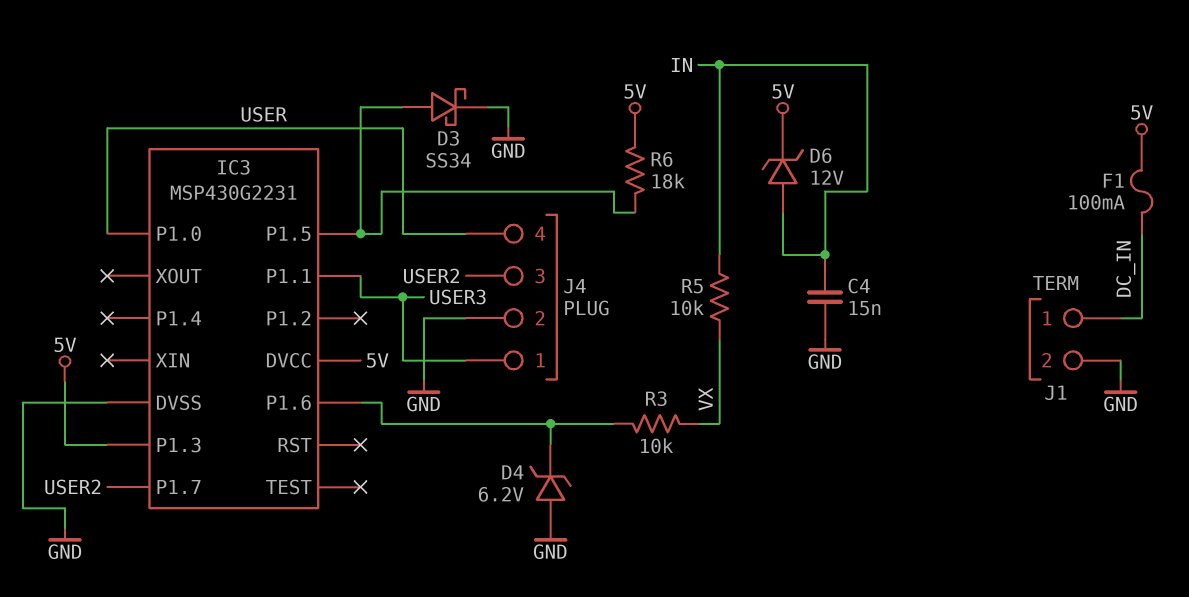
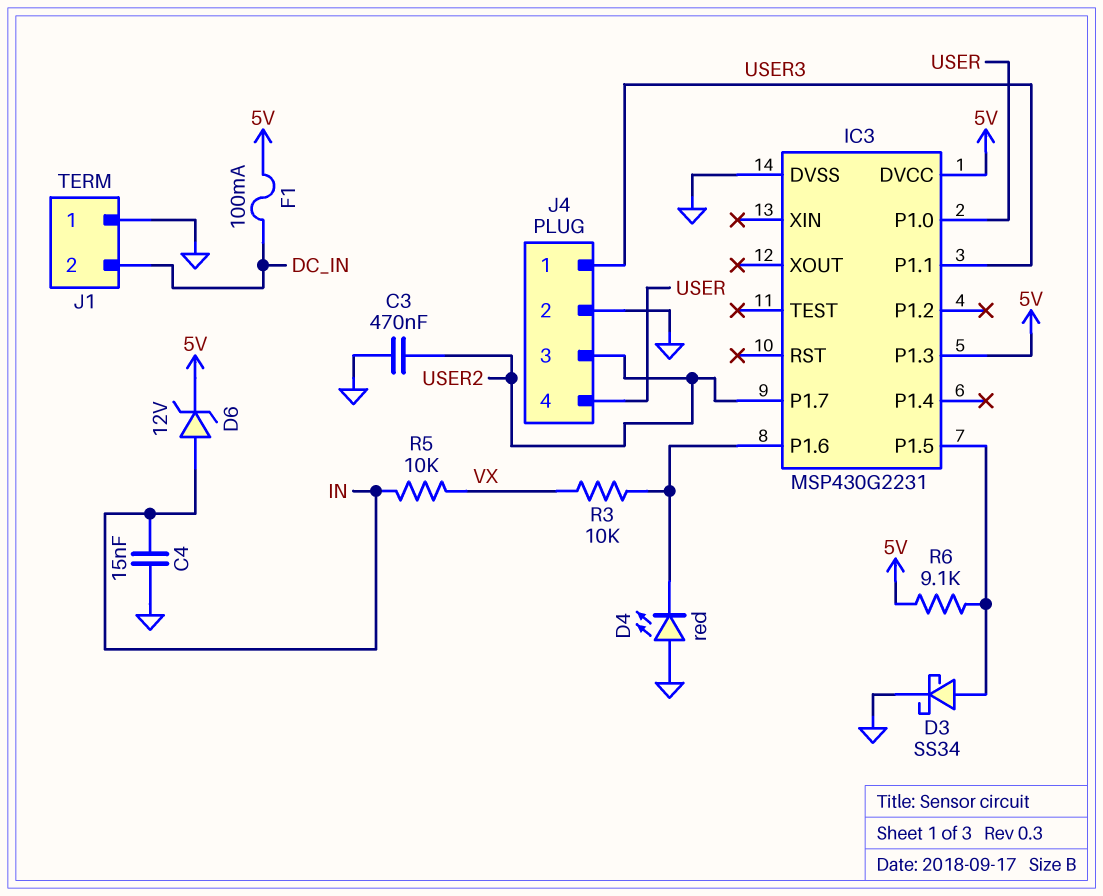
C3: none -> 470nF (GND, USER2)
D4: zener 6.2V (A GND, K IC3/P1.6) -> LED red (A GND, K IC3/P1.6)
J1 pin 1: DC_IN -> GND
J1 pin 2: GND -> DC_IN
R6: 18k (5V, IC3/P1.5) -> 9.1k (5V, IC3/P1.5)

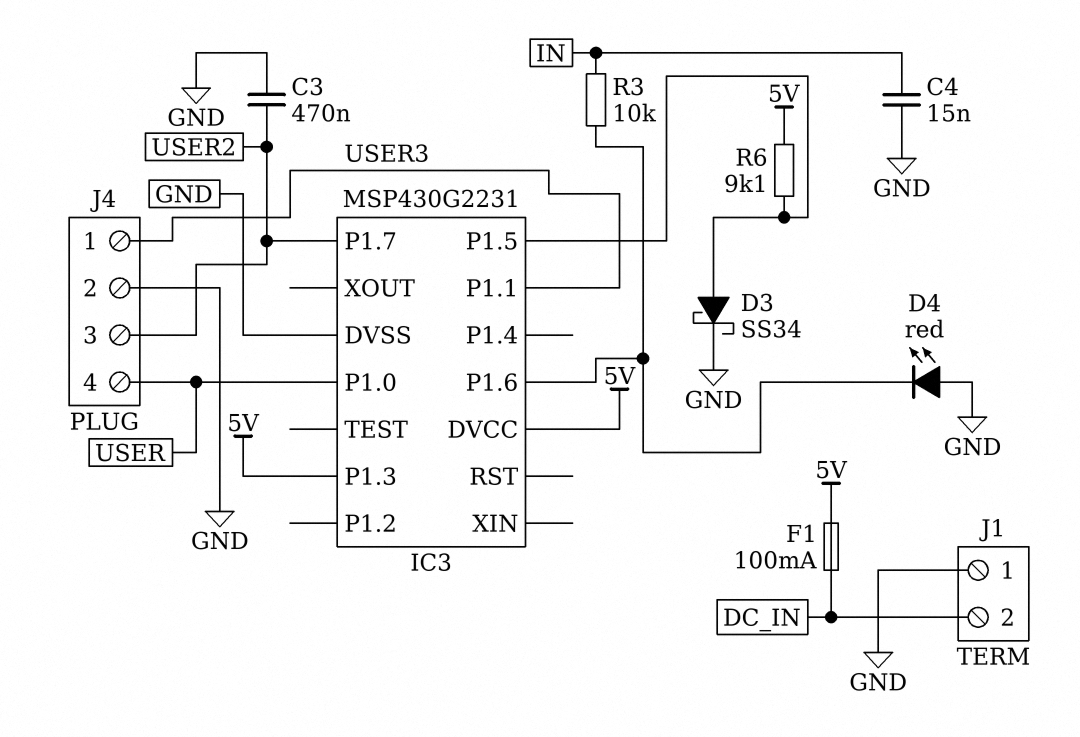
D6: zener 12V (A IN, K 5V) -> none
R3: 10k (IC3/P1.6, VX) -> 10k (IC3/P1.6, IN)
R5: 10k (IN, VX) -> none

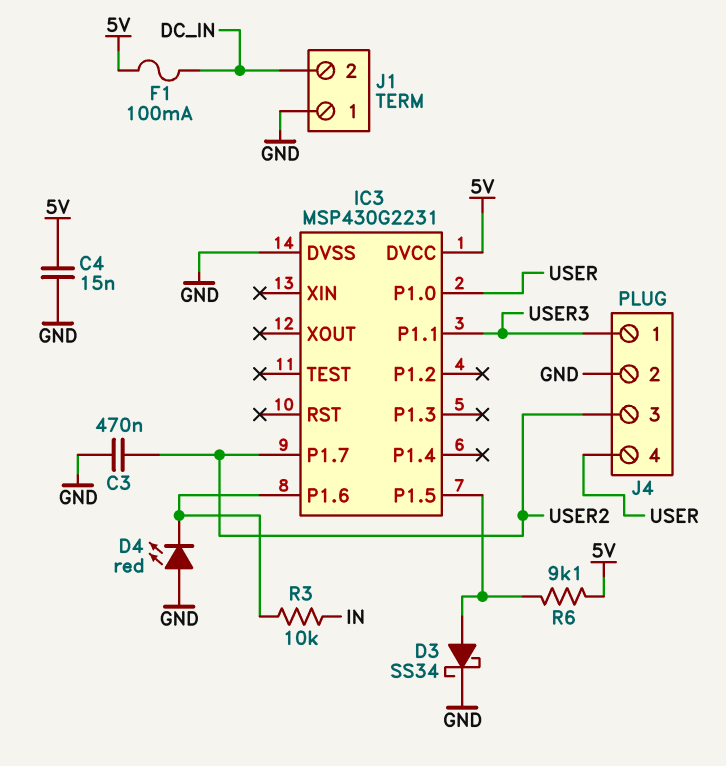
C4: 15nF (GND, IN) -> 15nF (5V, GND)
IC3 pin P1.3: 5V -> none

